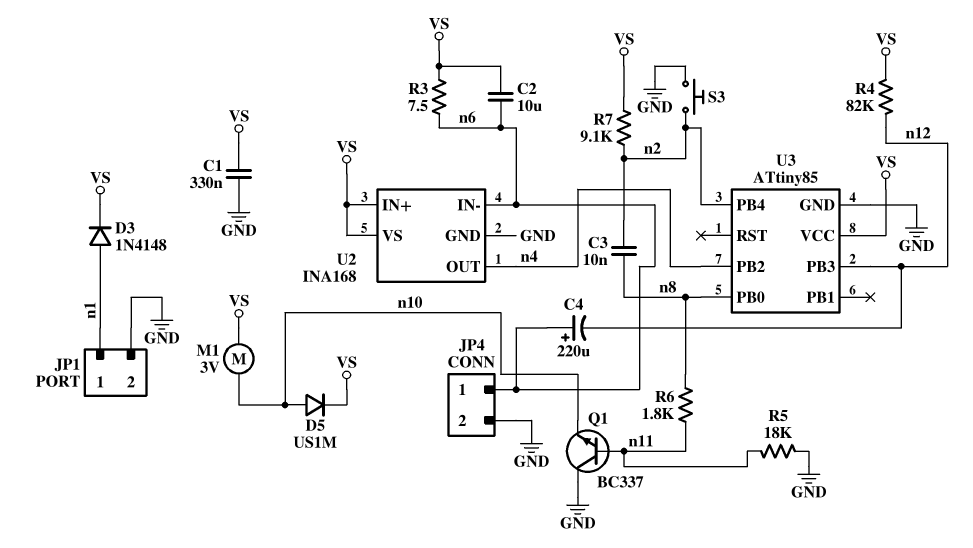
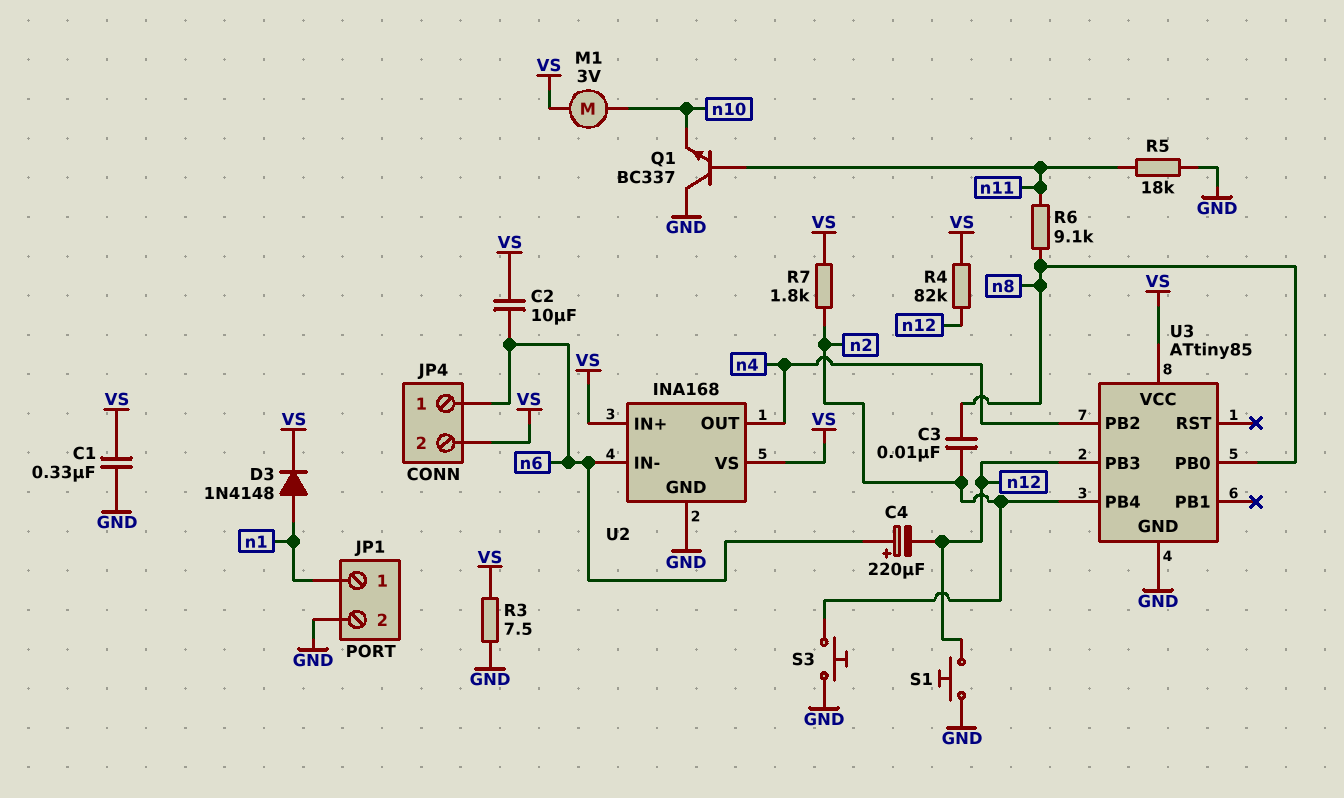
D5: diode US1M (A n10, K VS) -> none
JP4 pin 2: GND -> VS
R3: 7.5 (VS, n6) -> 7.5 (GND, VS)
R6: 1.8k (n8, n11) -> 9.1k (n8, n11)
R7: 9.1k (VS, n2) -> 1.8k (VS, n2)
S1: none -> button (GND, n12)

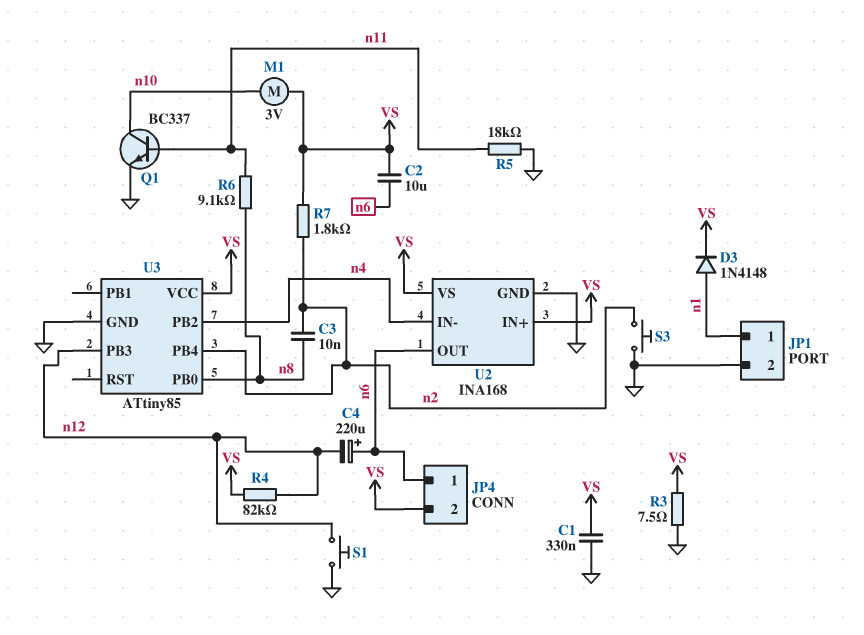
Q1: NPN BC337 (B n11, C GND, E n10) -> NPN BC337 (B n11, C n10, E GND)
U2 pin IN-: n6 -> n4
U2 pin OUT: n4 -> n6

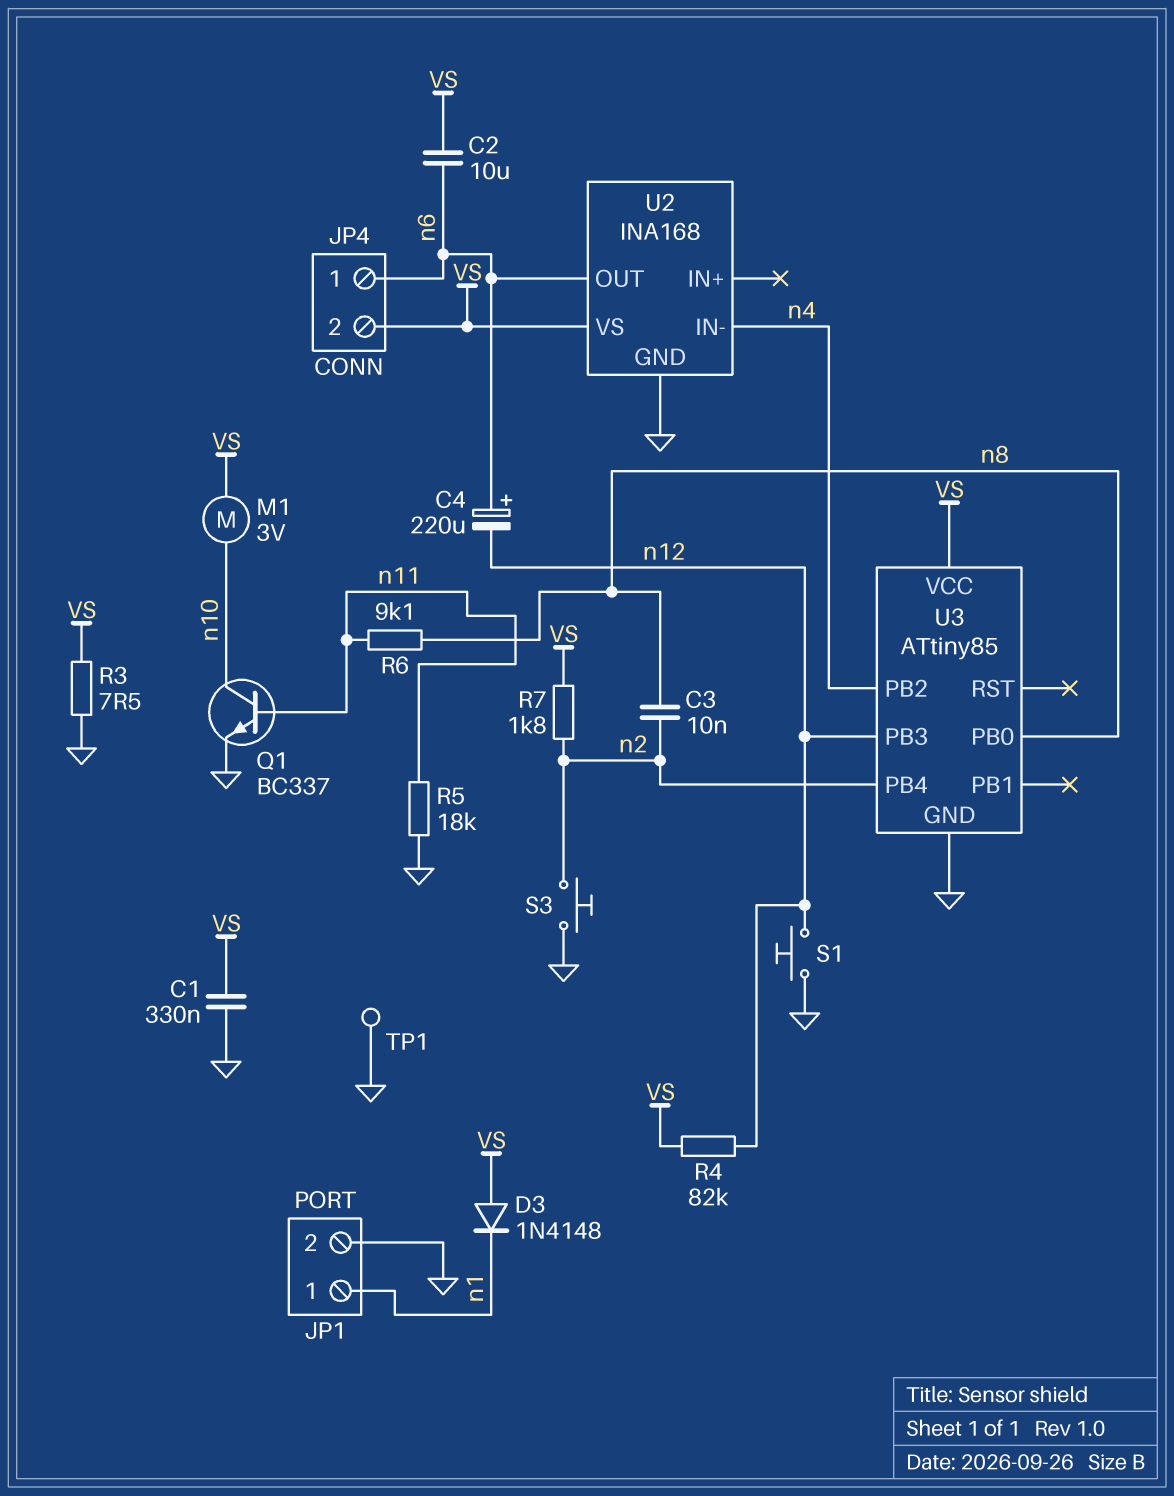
D3: diode 1N4148 (A n1, K VS) -> diode 1N4148 (A VS, K n1)
TP1: none -> test point (GND)
U2 pin IN+: VS -> none

